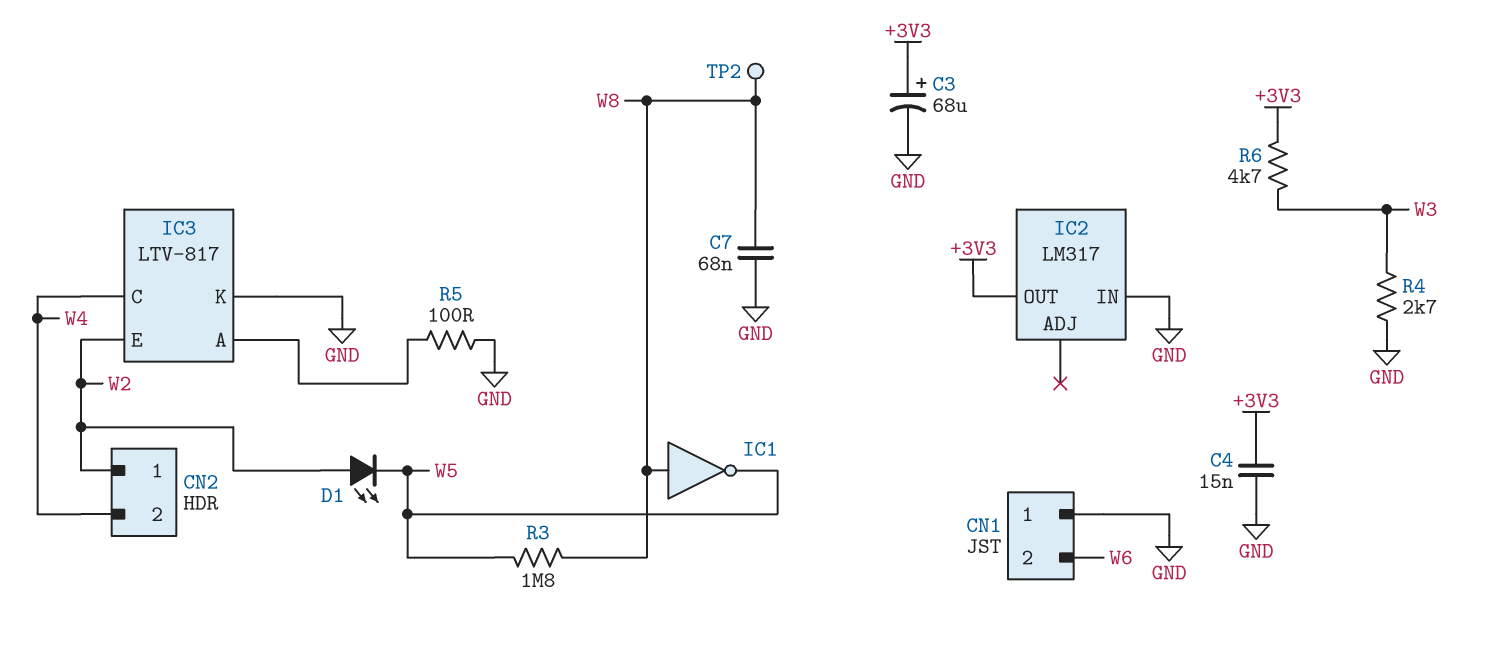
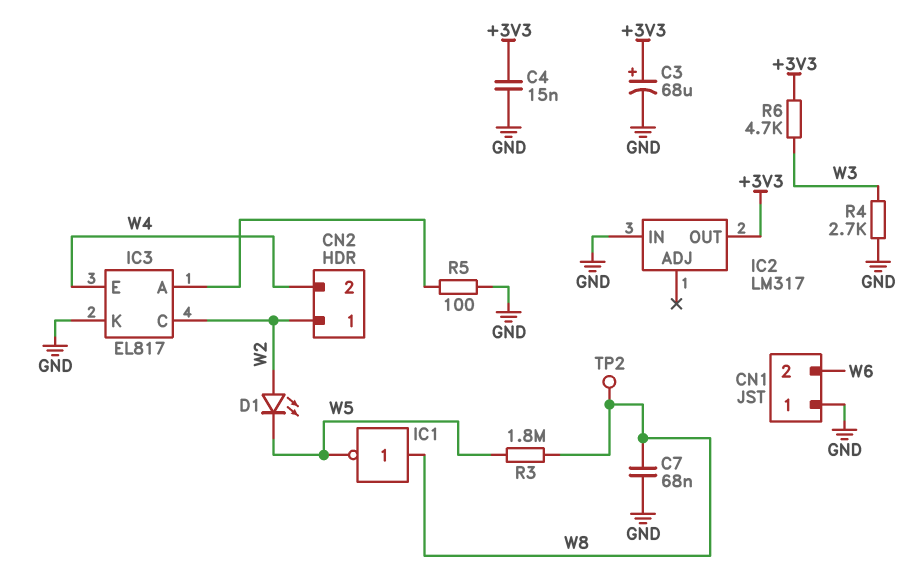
IC3: LTV-817 -> EL817
IC3 pin C: W4 -> W2
IC3 pin E: W2 -> W4

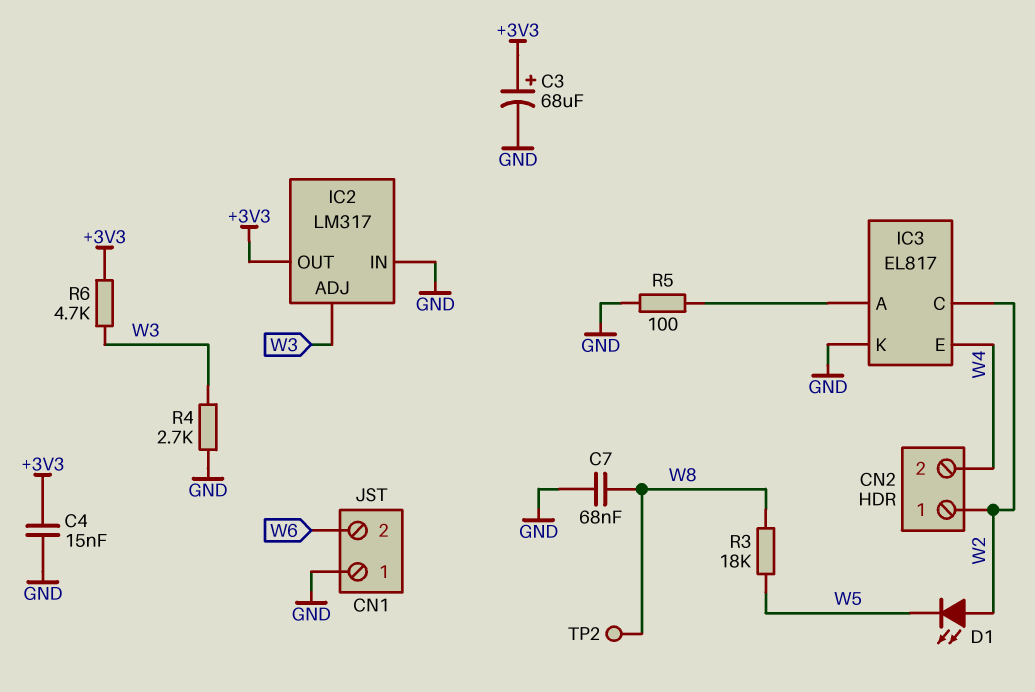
IC1: NOT (in W8, out W5) -> none
IC2 pin ADJ: none -> W3
R3: 1.8M (W5, W8) -> 18k (W5, W8)

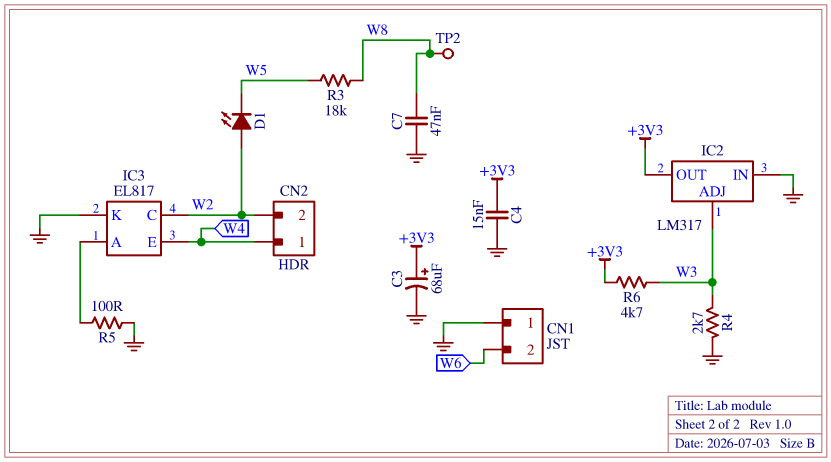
C7: 68nF (GND, W8) -> 47nF (GND, W8)
CN2 pin 1: W2 -> W4
CN2 pin 2: W4 -> W2

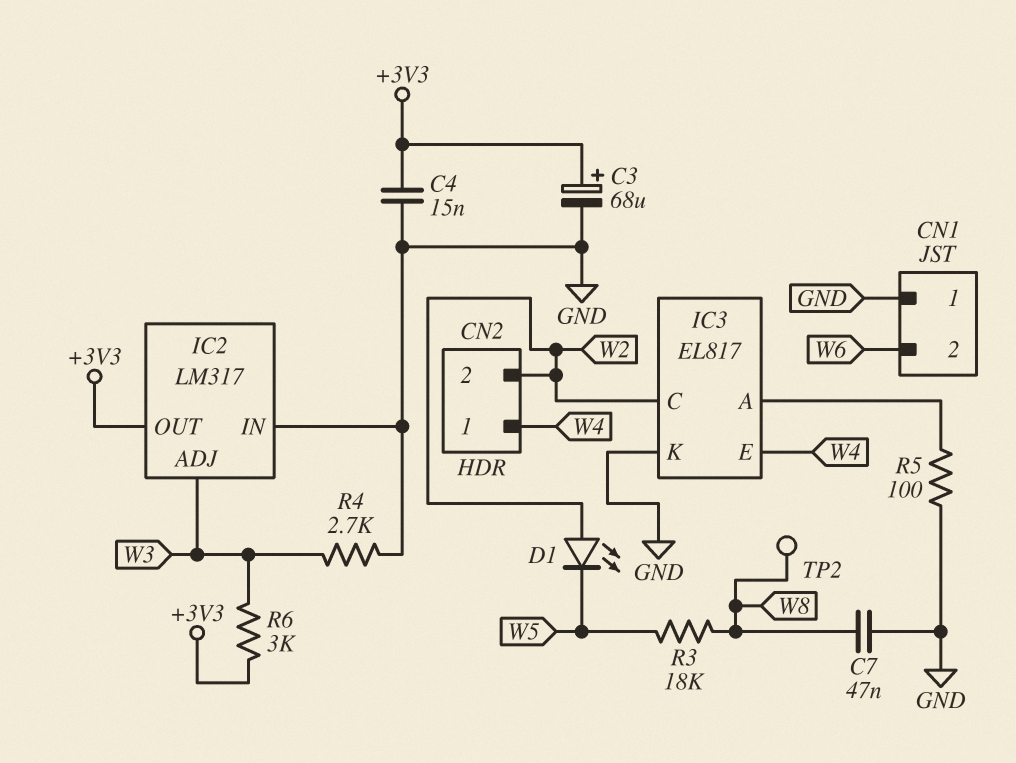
R6: 4.7k (+3V3, W3) -> 3k (+3V3, W3)

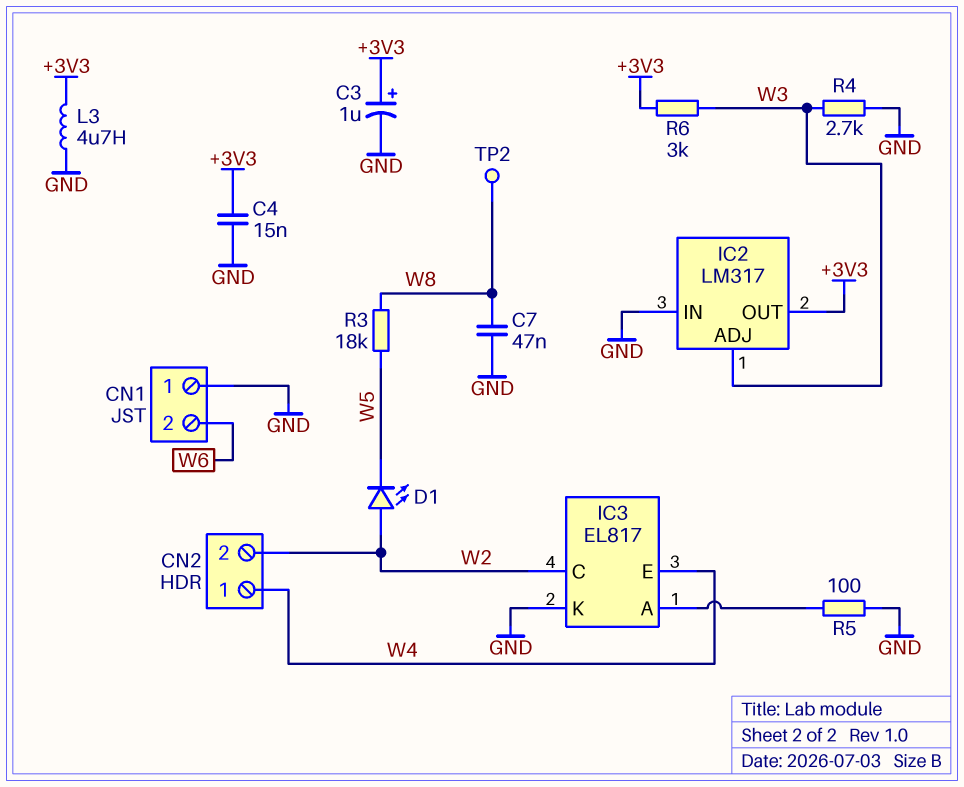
C3: 68uF (plus +3V3, minus GND) -> 1uF (plus +3V3, minus GND)
L3: none -> 4.7uH (+3V3, GND)

